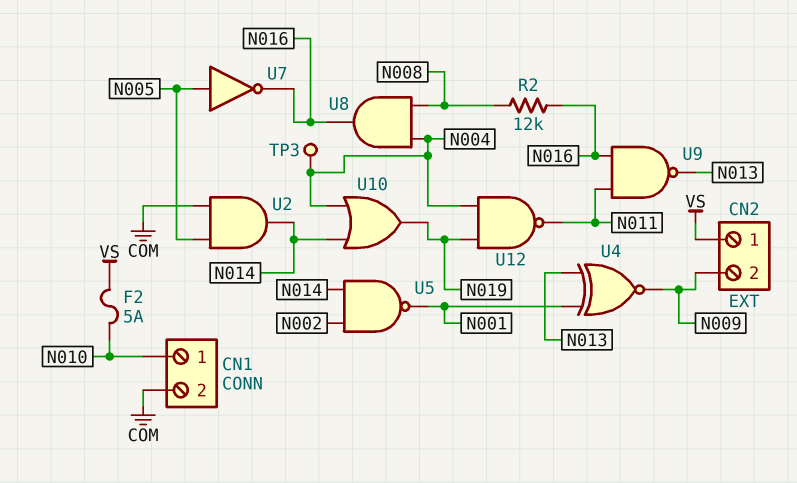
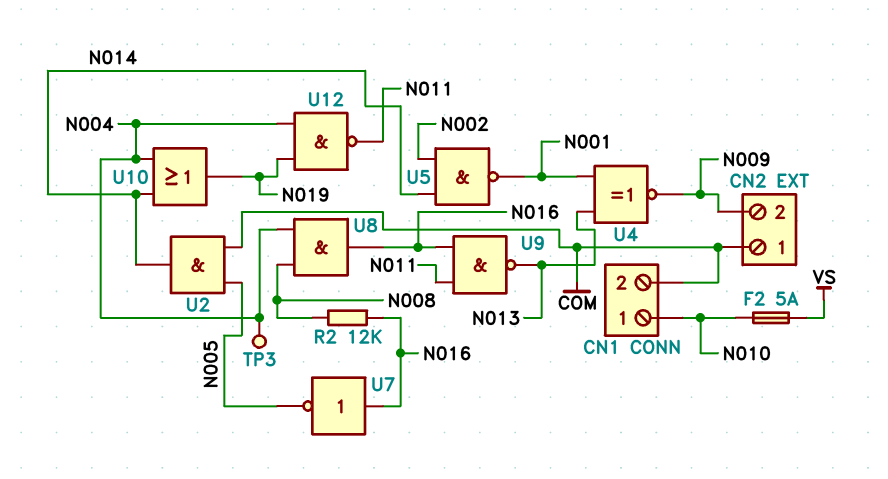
CN2 pin 1: VS -> COM
U7: NOT (in N005, out N016) -> NOT (in N016, out N005)

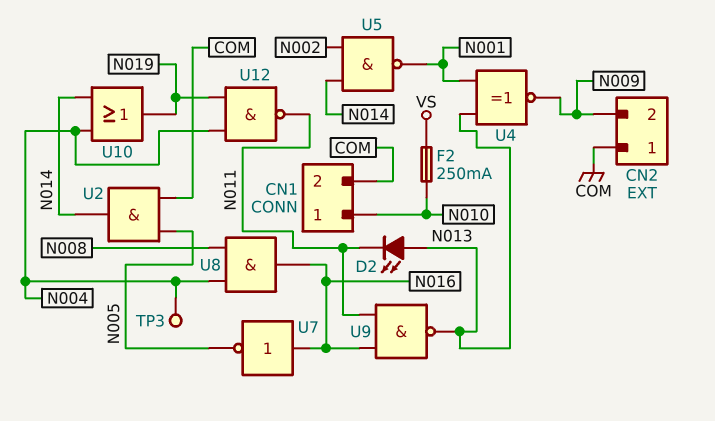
D2: none -> LED (A N013, K N011)
F2: 5A (N010, VS) -> 250mA (N010, VS)
R2: 12k (N008, N016) -> none

